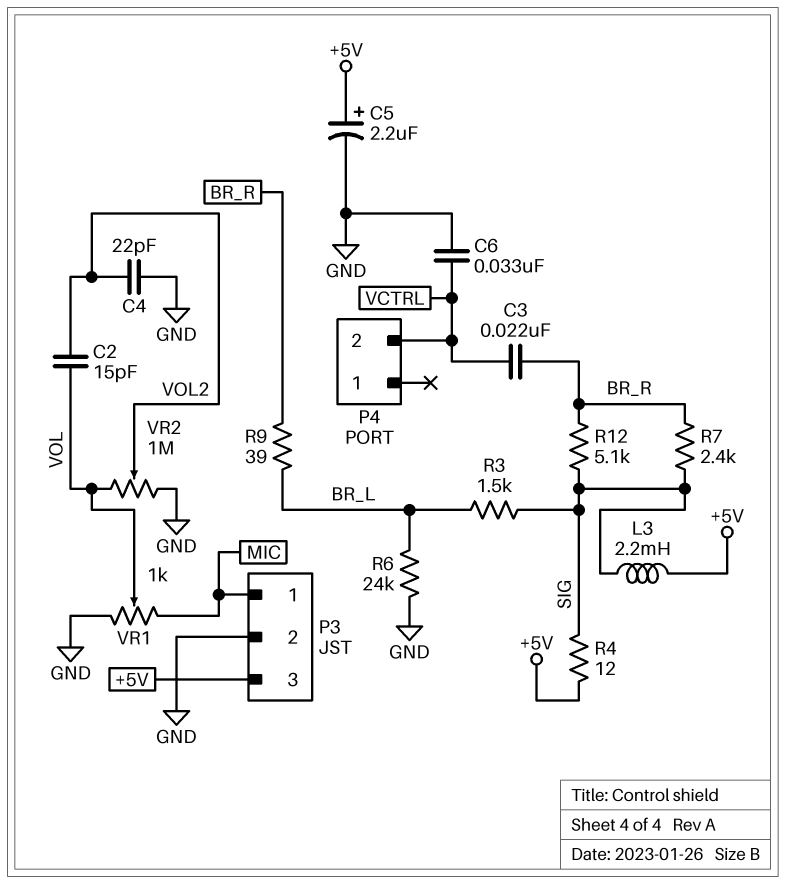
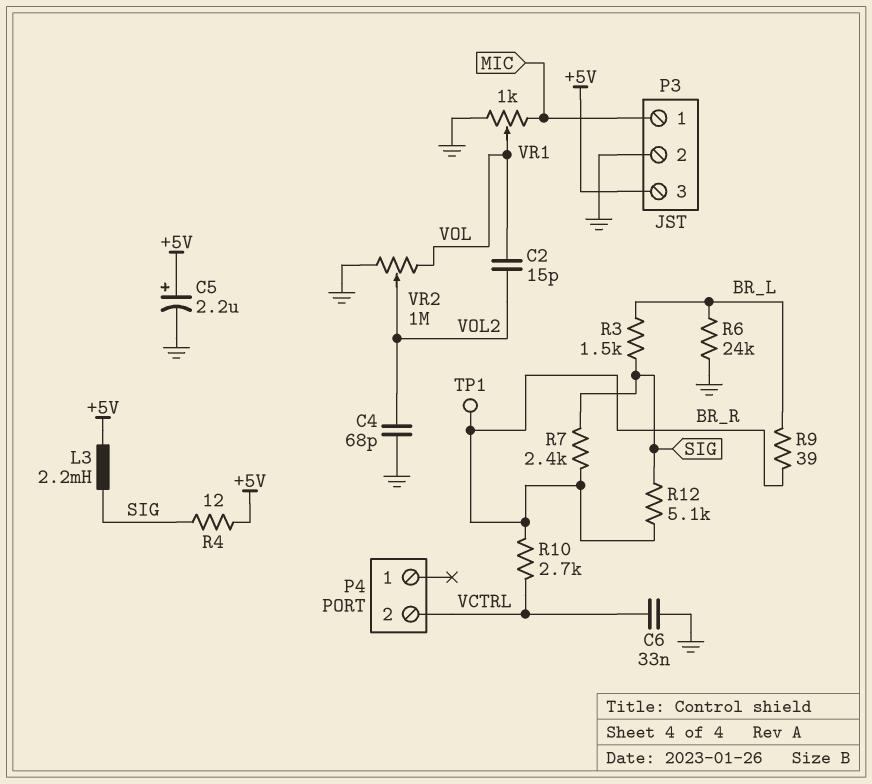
C3: 22nF (BR_R, VCTRL) -> none
C4: 22pF (GND, VOL2) -> 68pF (GND, VOL2)
R10: none -> 2.7k (BR_R, VCTRL)
TP1: none -> test point (BR_R)

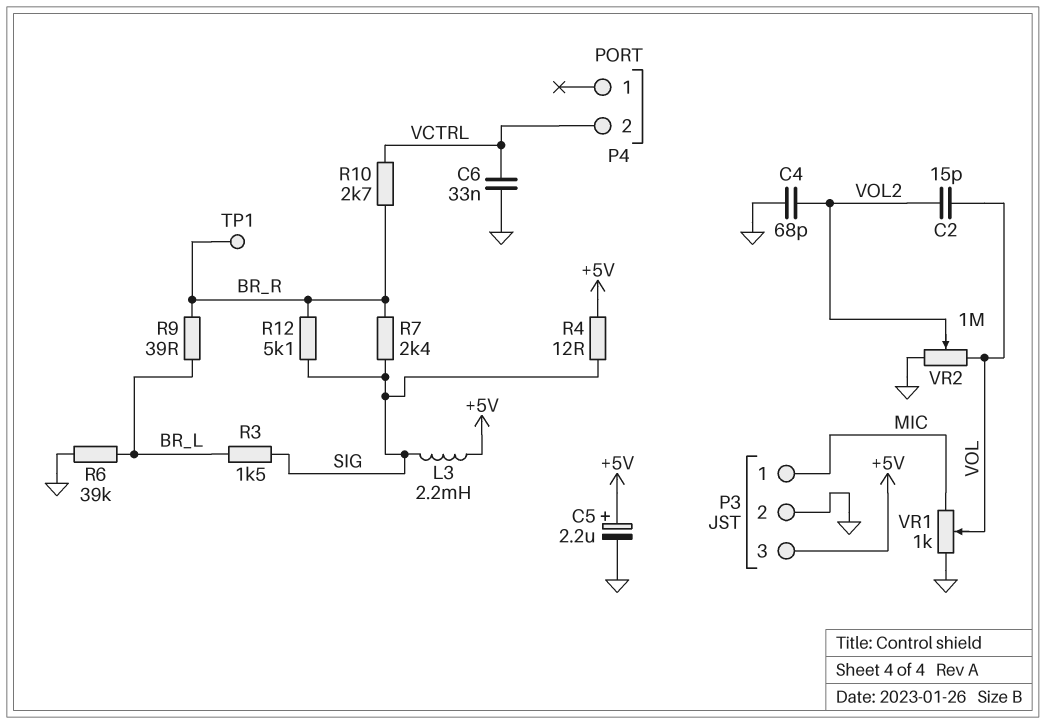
R6: 24k (BR_L, GND) -> 39k (BR_L, GND)

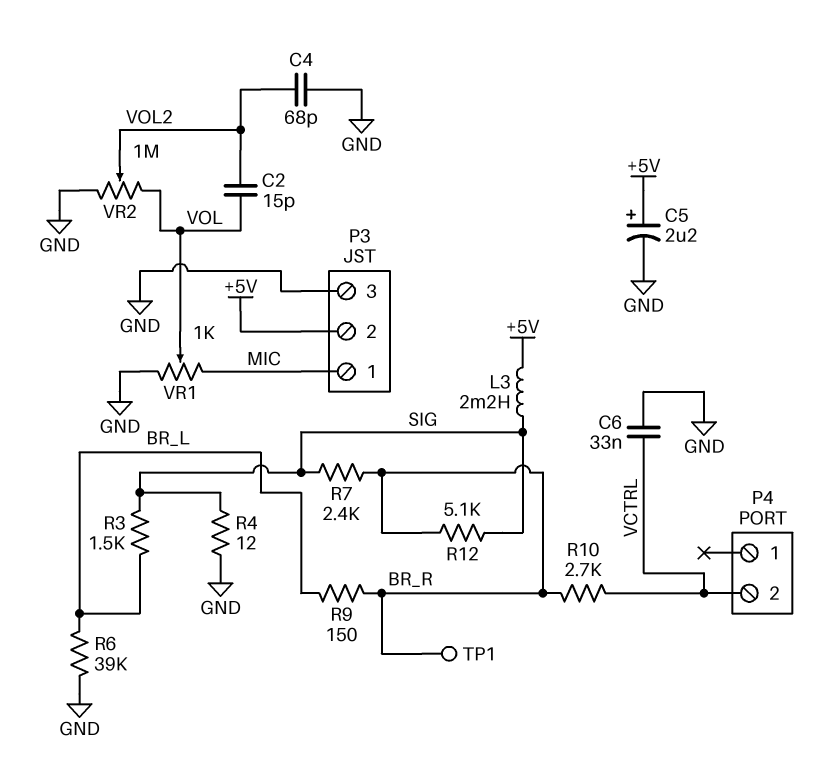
P3 pin 2: GND -> +5V
P3 pin 3: +5V -> GND
R4: 12 (+5V, SIG) -> 12 (GND, SIG)
R9: 39 (BR_L, BR_R) -> 150 (BR_L, BR_R)

